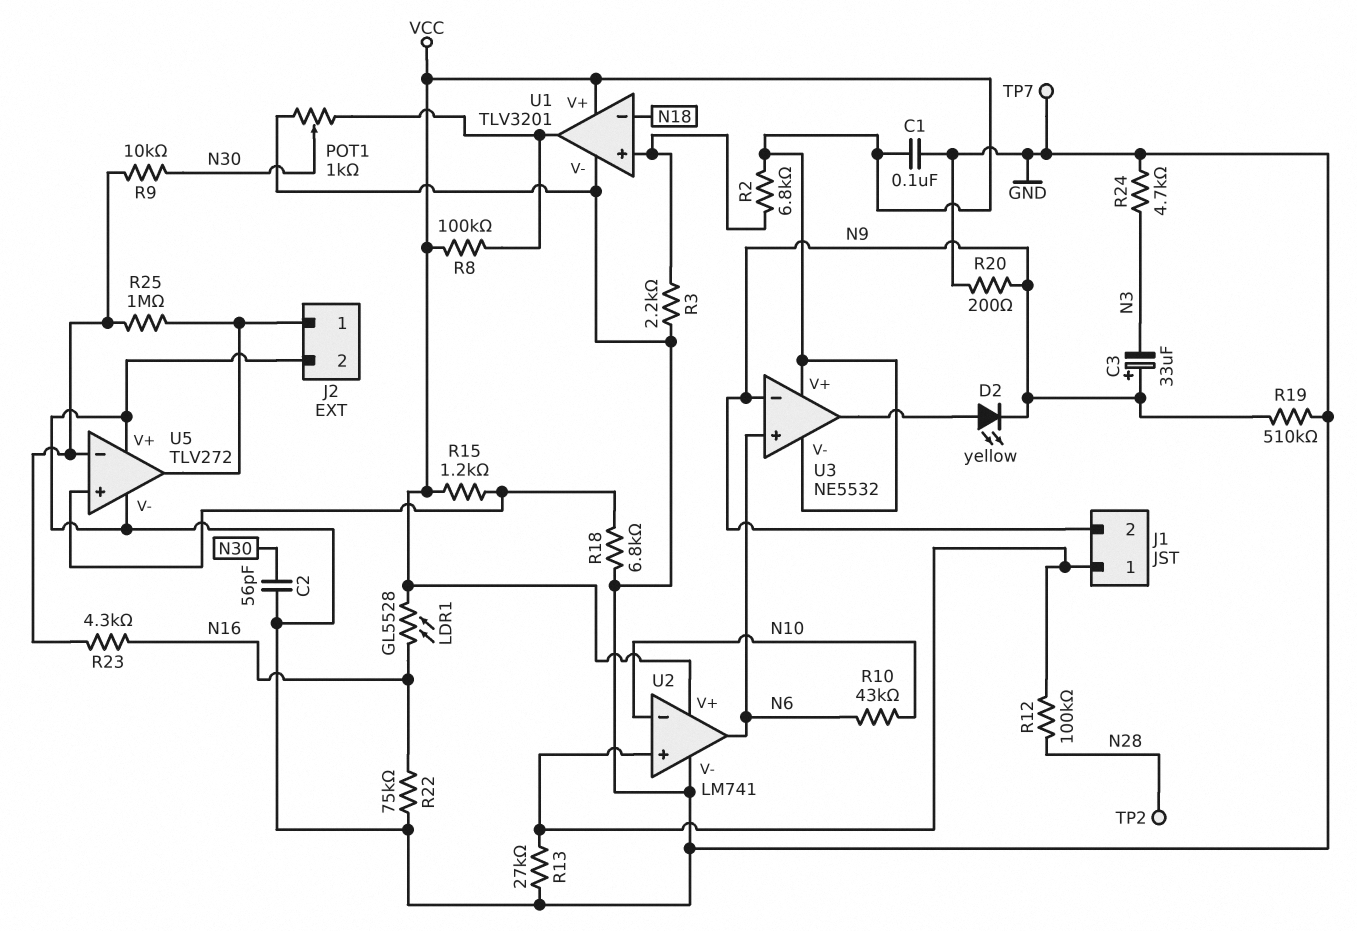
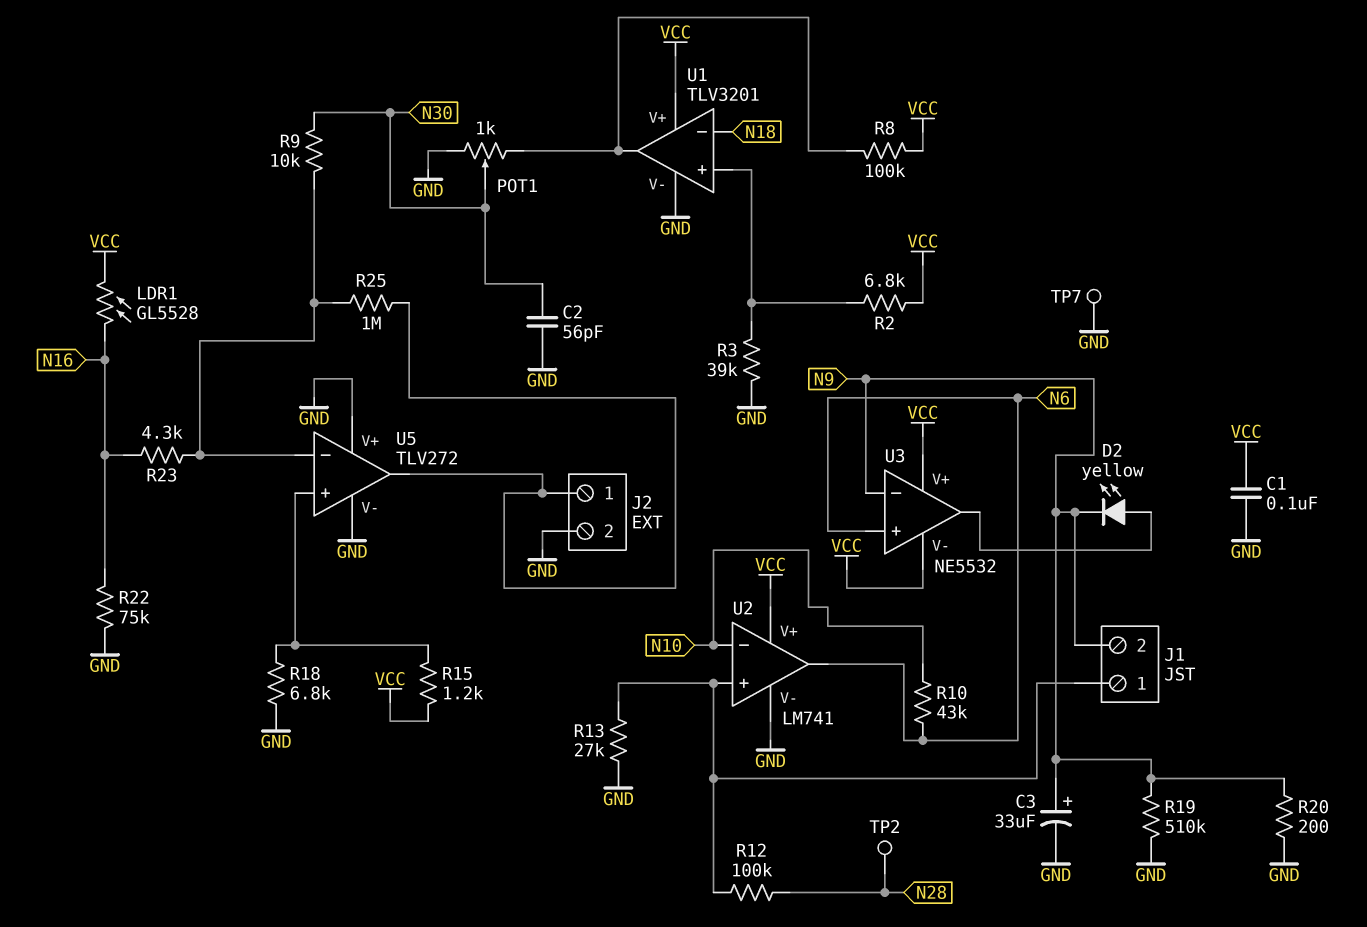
C3: 33uF (plus N9, minus N3) -> 33uF (plus N9, minus GND)
R3: 2.2k (GND, U1/in+) -> 39k (GND, U1/in+)
R24: 4.7k (GND, N3) -> none

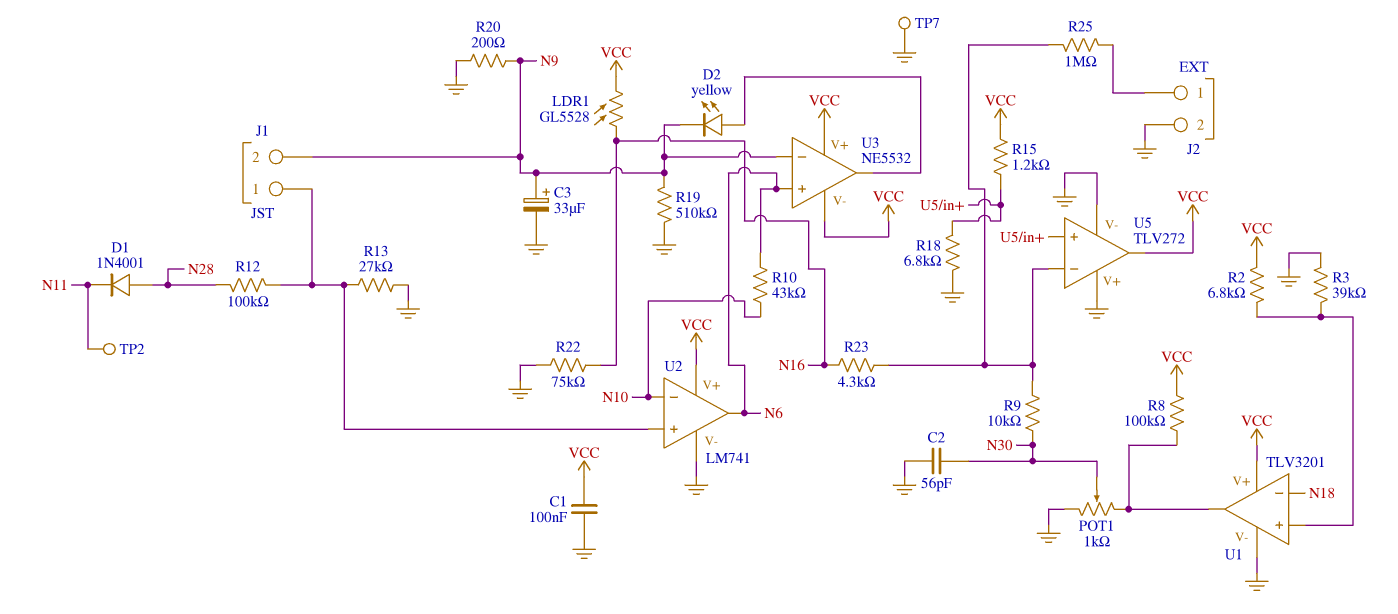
D1: none -> diode 1N4001 (A N28, K N11)
TP2: test point (N28) -> test point (N11)
U5 pin out: J2/1 -> VCC

